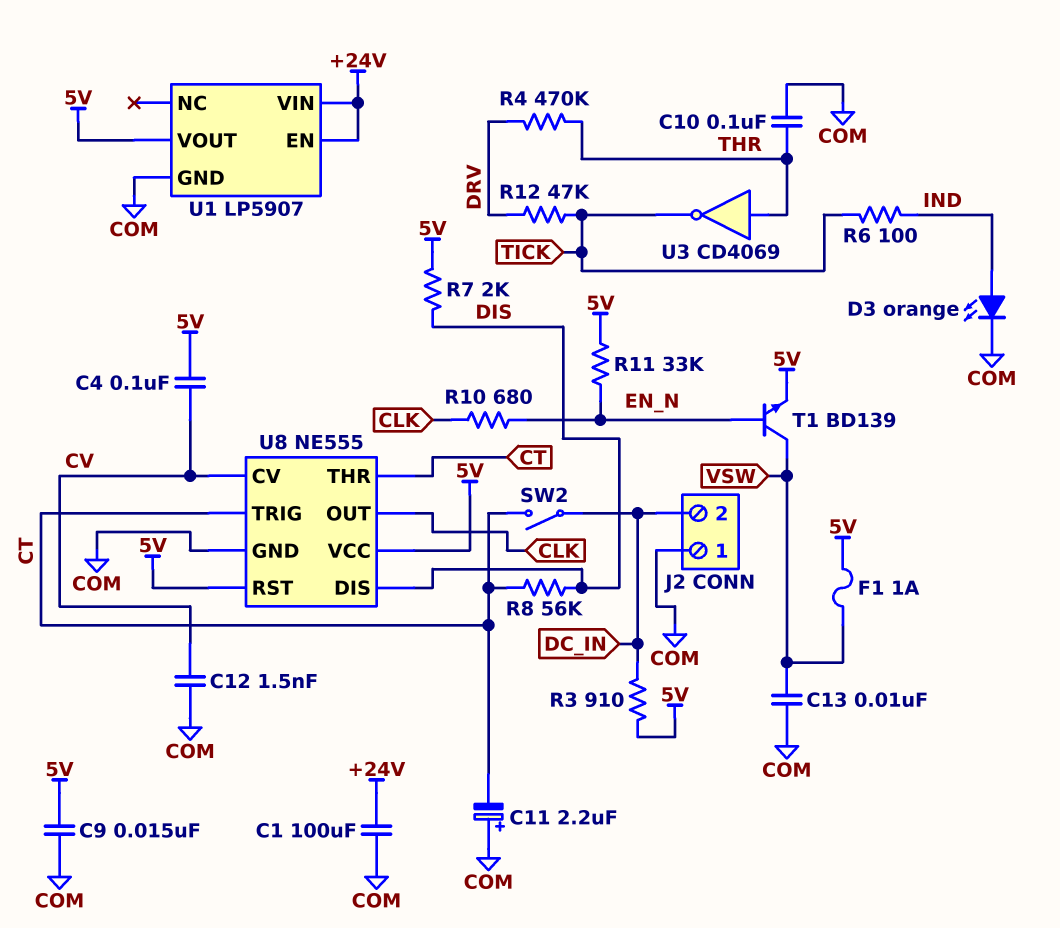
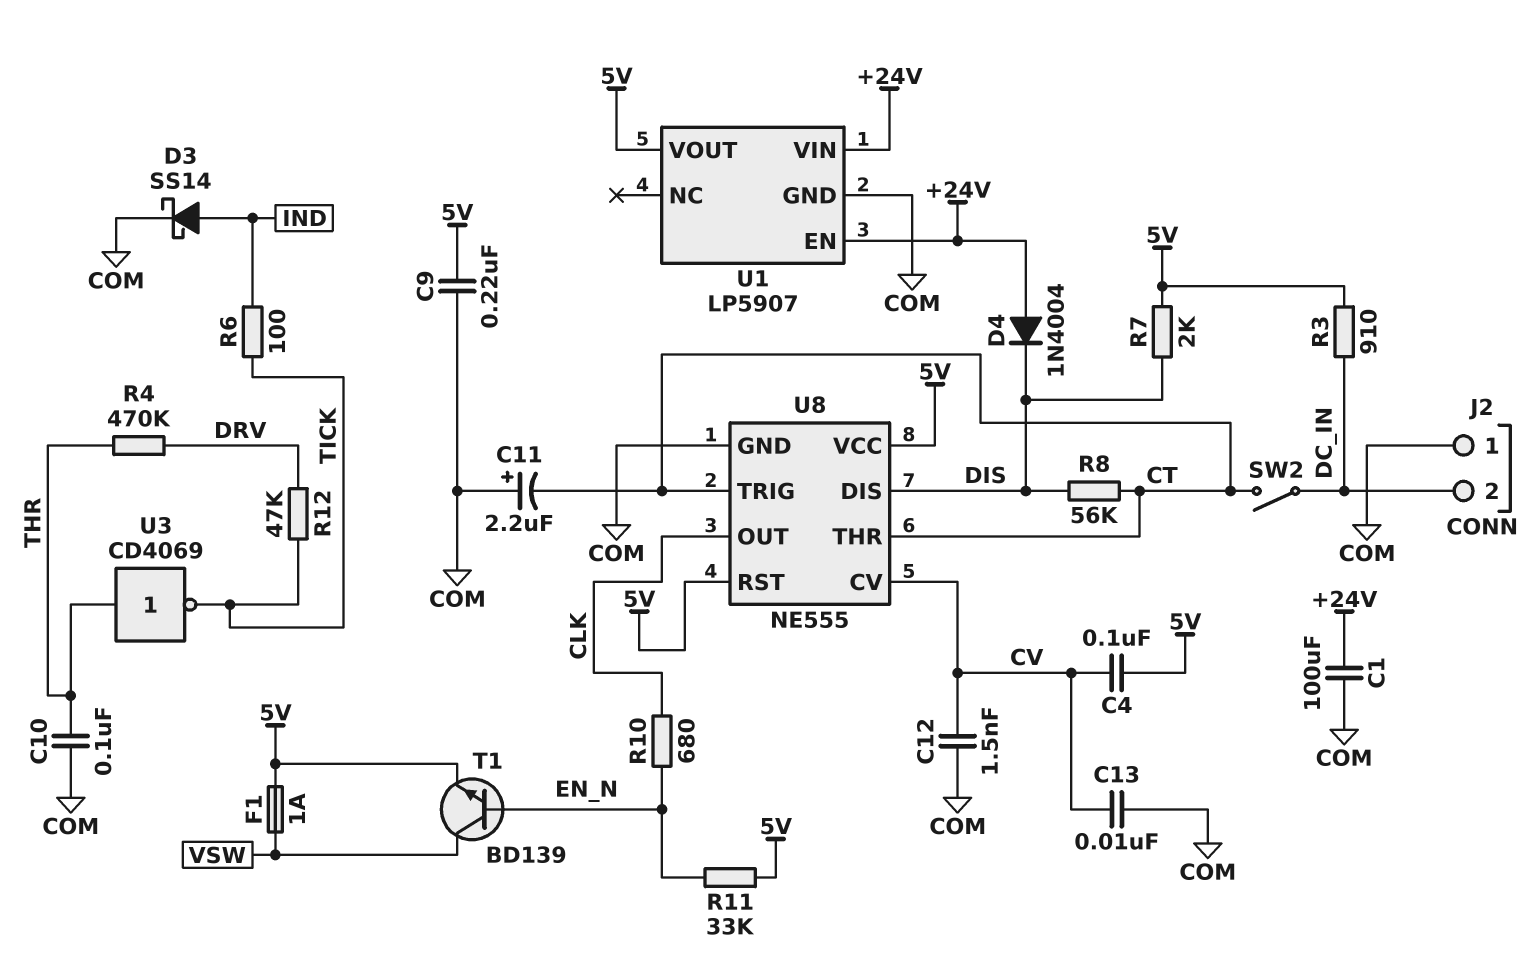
C9: 15nF (5V, COM) -> 220nF (5V, COM)
C13: 10nF (COM, VSW) -> 10nF (COM, CV)
D3: LED orange (A IND, K COM) -> schottky SS14 (A IND, K COM)
D4: none -> diode 1N4004 (A +24V, K DIS)

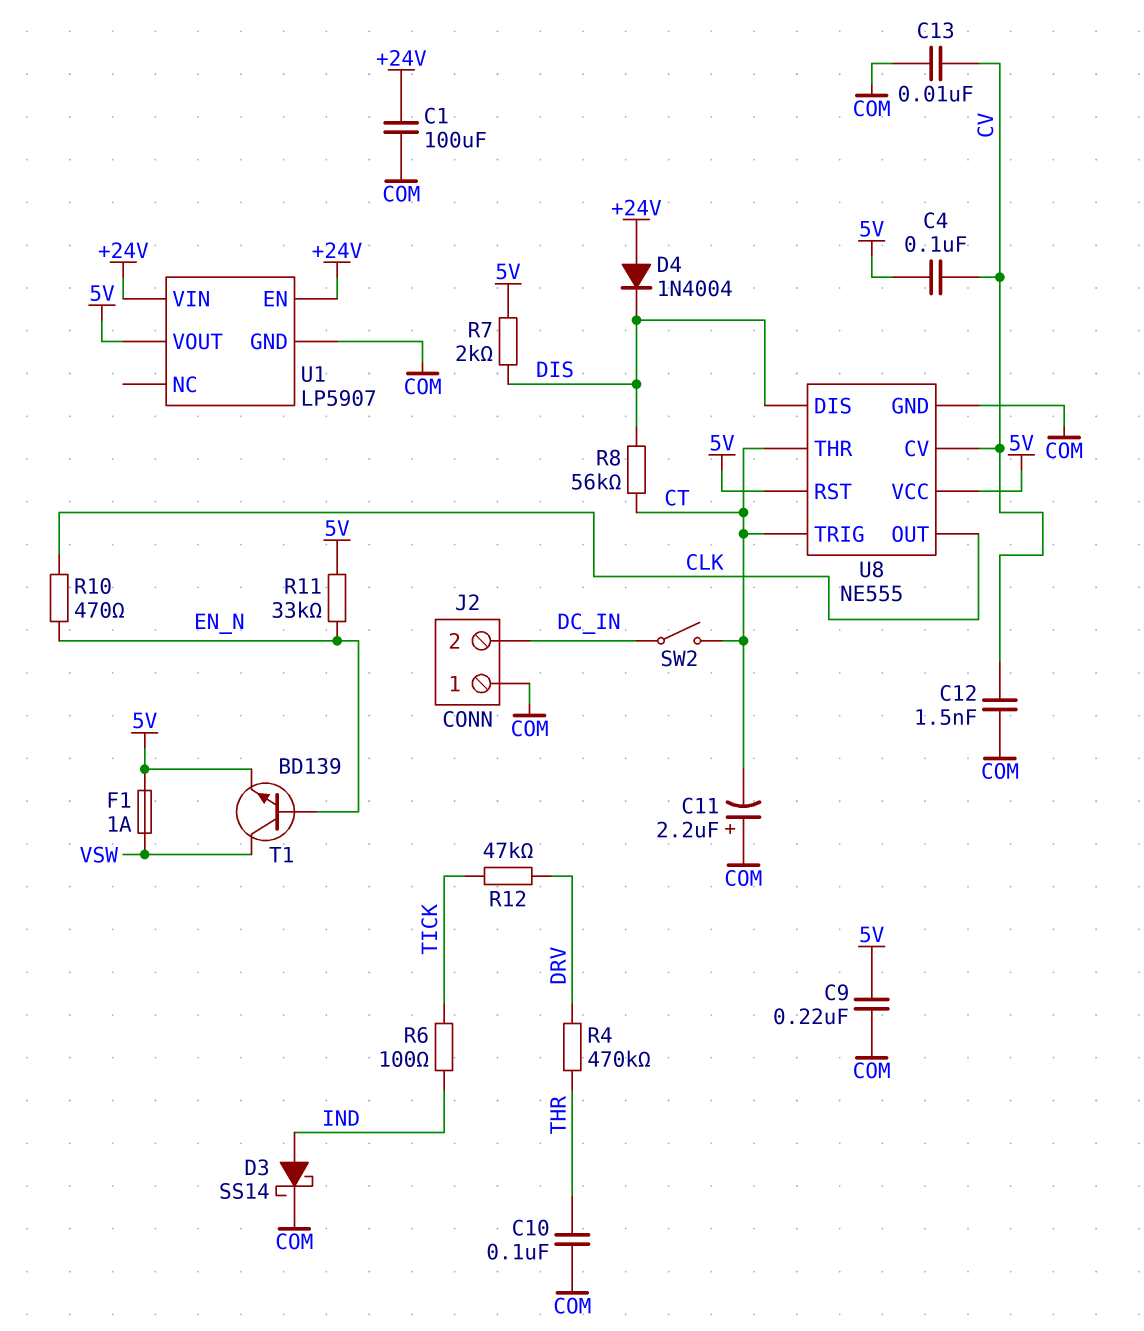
R3: 910 (5V, DC_IN) -> none
R10: 680 (CLK, EN_N) -> 470 (CLK, EN_N)
U3: NOT CD4069 (in THR, out TICK) -> none

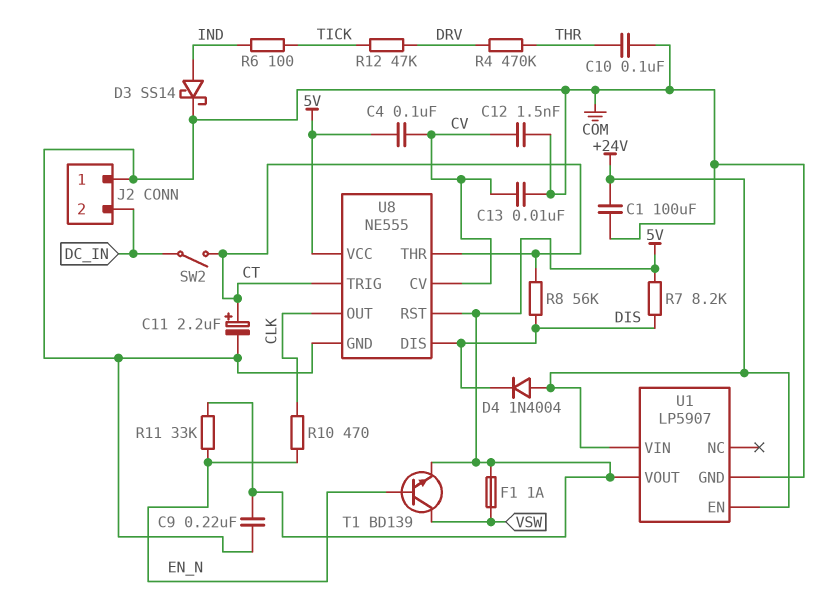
C11: 2.2uF (plus COM, minus CT) -> 2.2uF (plus CT, minus COM)
R7: 2k (5V, DIS) -> 8.2k (5V, DIS)

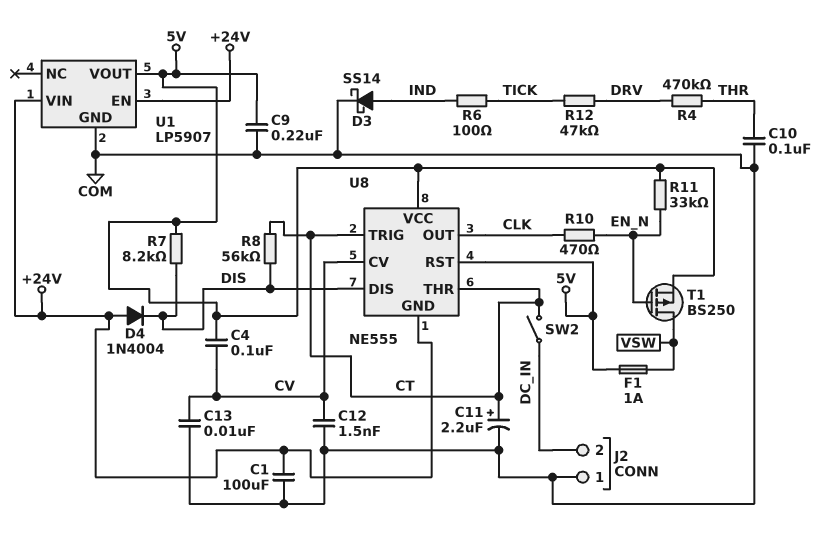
T1: NPN BD139 (B EN_N, C VSW, E 5V) -> PMOS BS250 (G EN_N, D VSW, S 5V)
U8 pin GND: COM -> +24V

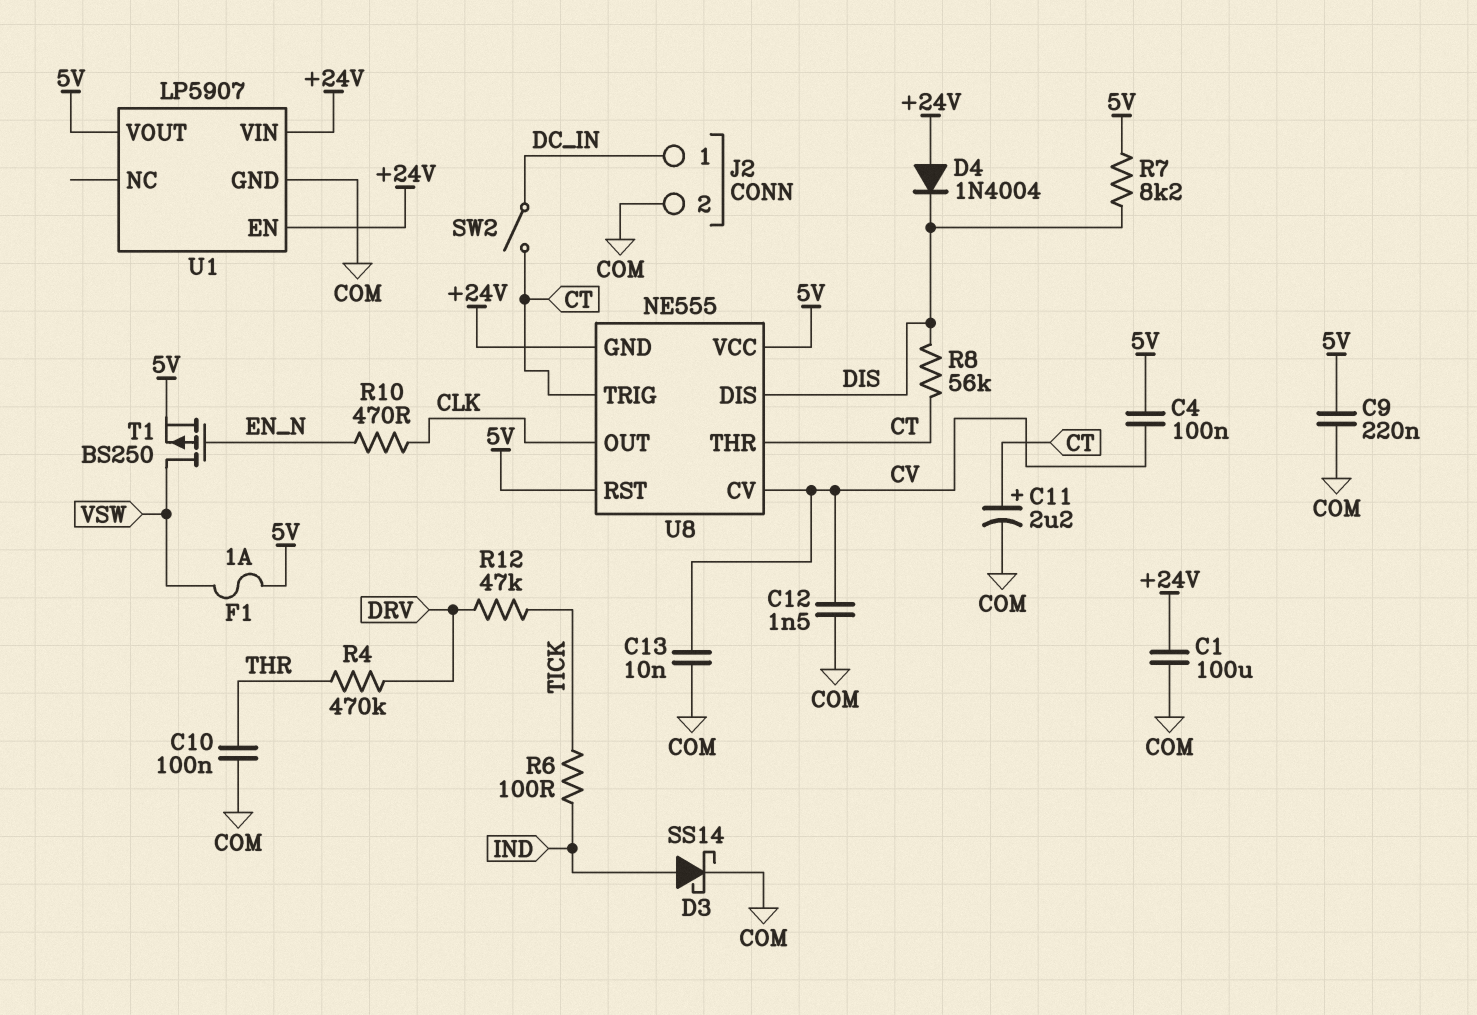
J2 pin 1: COM -> DC_IN
J2 pin 2: DC_IN -> COM
R11: 33k (5V, EN_N) -> none

